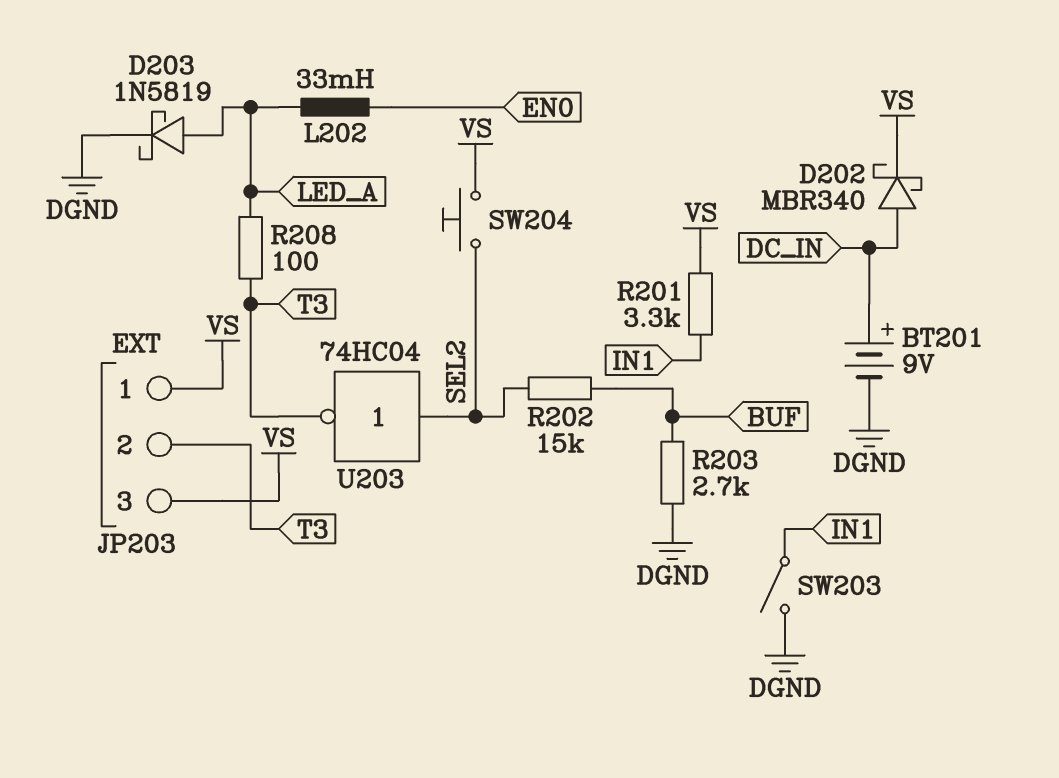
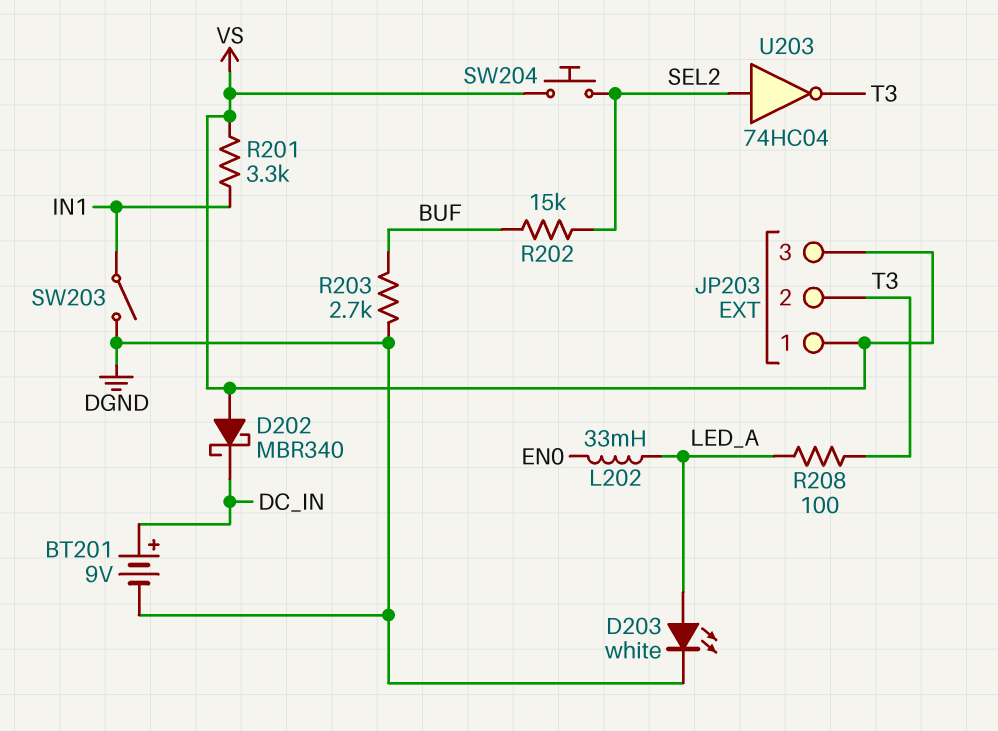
D202: schottky MBR340 (A DC_IN, K VS) -> schottky MBR340 (A VS, K DC_IN)
D203: schottky 1N5819 (A LED_A, K DGND) -> LED white (A LED_A, K DGND)

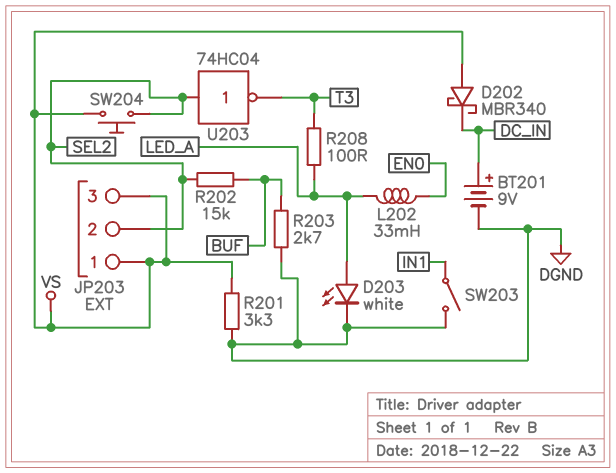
JP203 pin 2: T3 -> SEL2
R201: 3.3k (IN1, VS) -> 3.3k (DGND, VS)

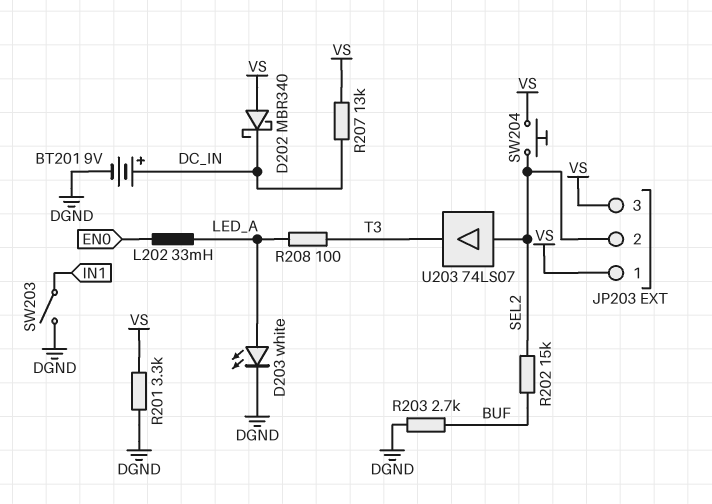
R207: none -> 13k (DC_IN, VS)
U203: NOT 74HC04 (in SEL2, out T3) -> buffer 74LS07 (in SEL2, out T3)

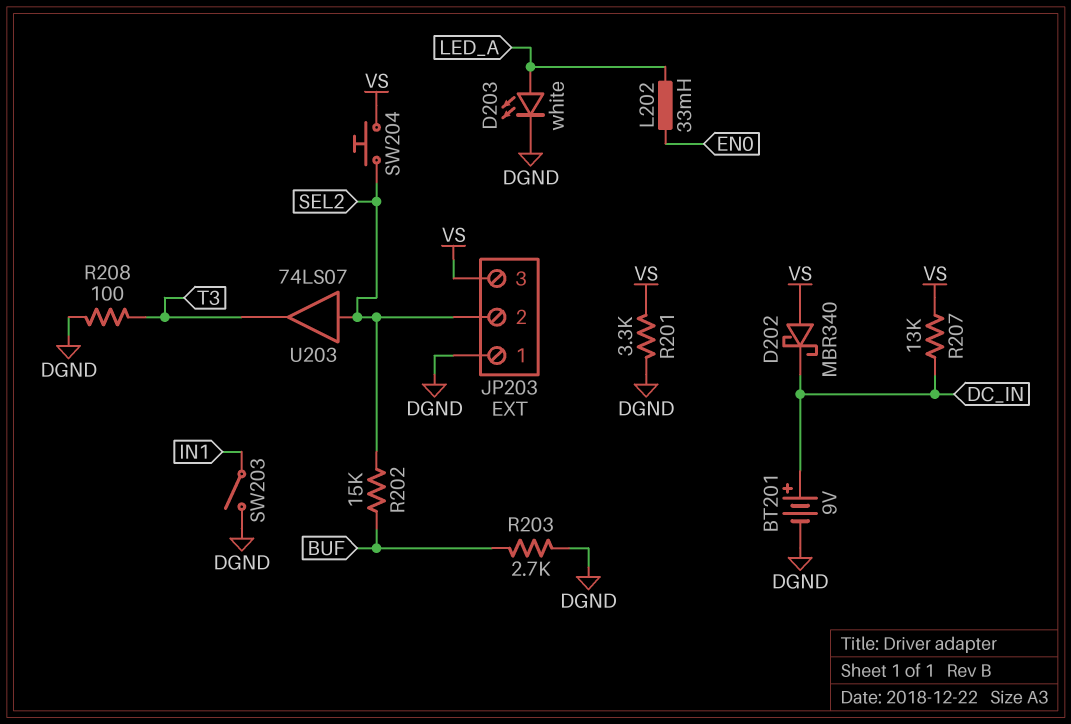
JP203 pin 1: VS -> DGND
R208: 100 (LED_A, T3) -> 100 (DGND, T3)

